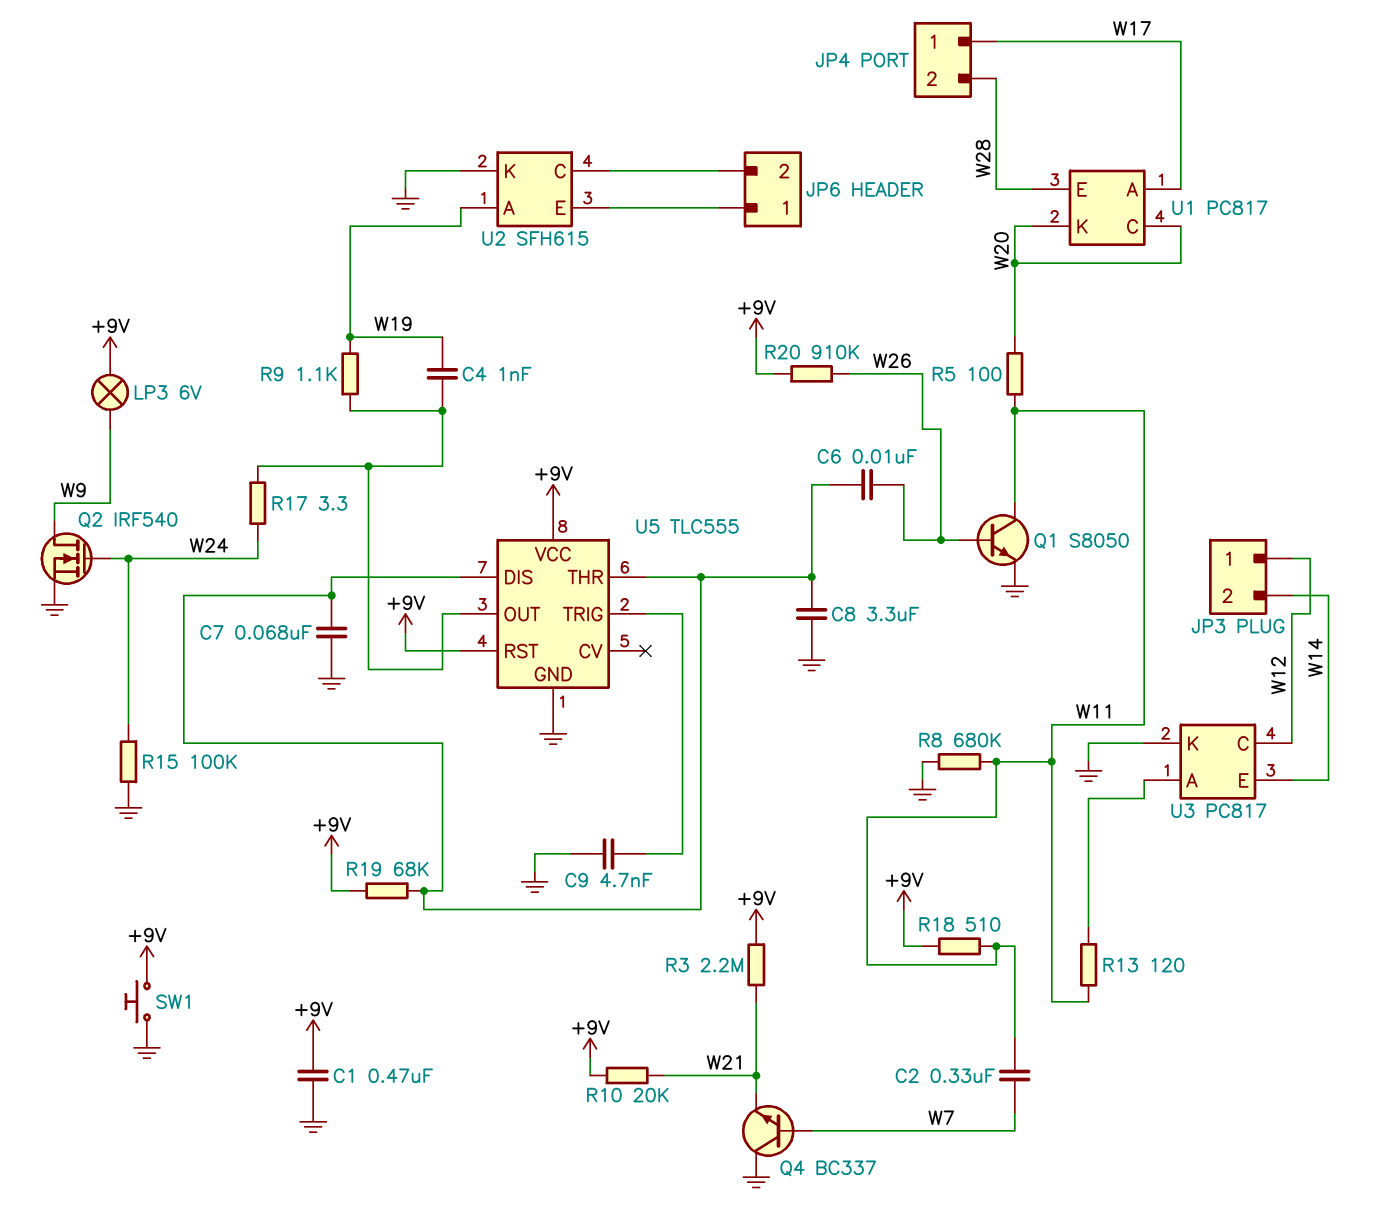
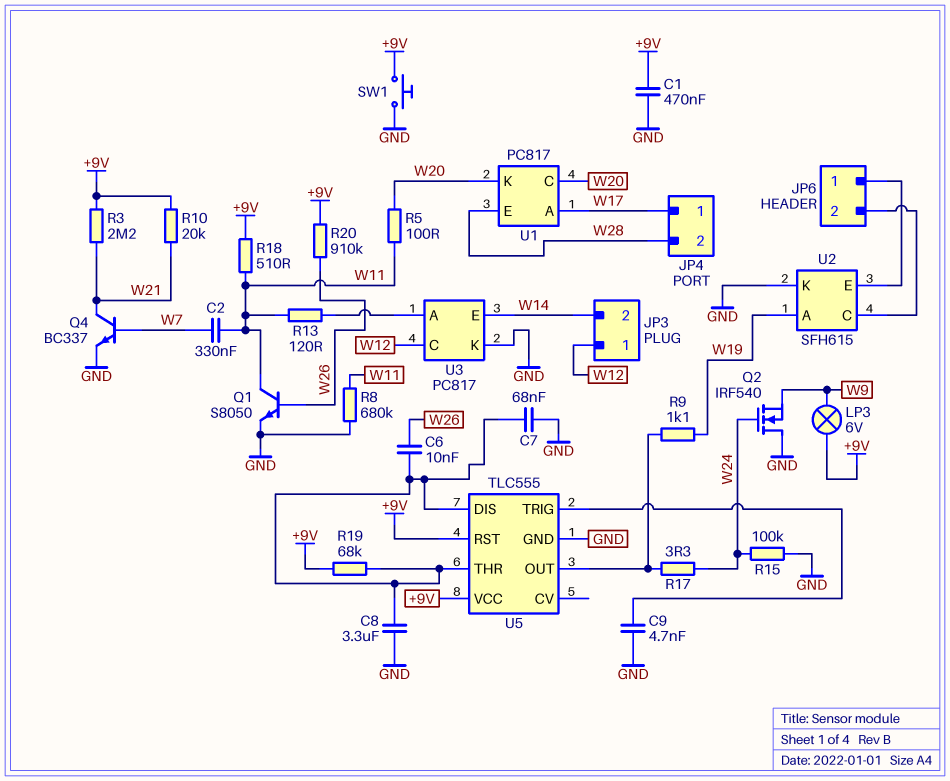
C4: 1nF (U5/OUT, W19) -> none
Q2: NMOS IRF540 (G W24, D W9, S GND) -> NMOS IRF540 (G W24, D GND, S W9)
Q4: NPN BC337 (B W7, C GND, E W21) -> NPN BC337 (B W7, C W21, E GND)

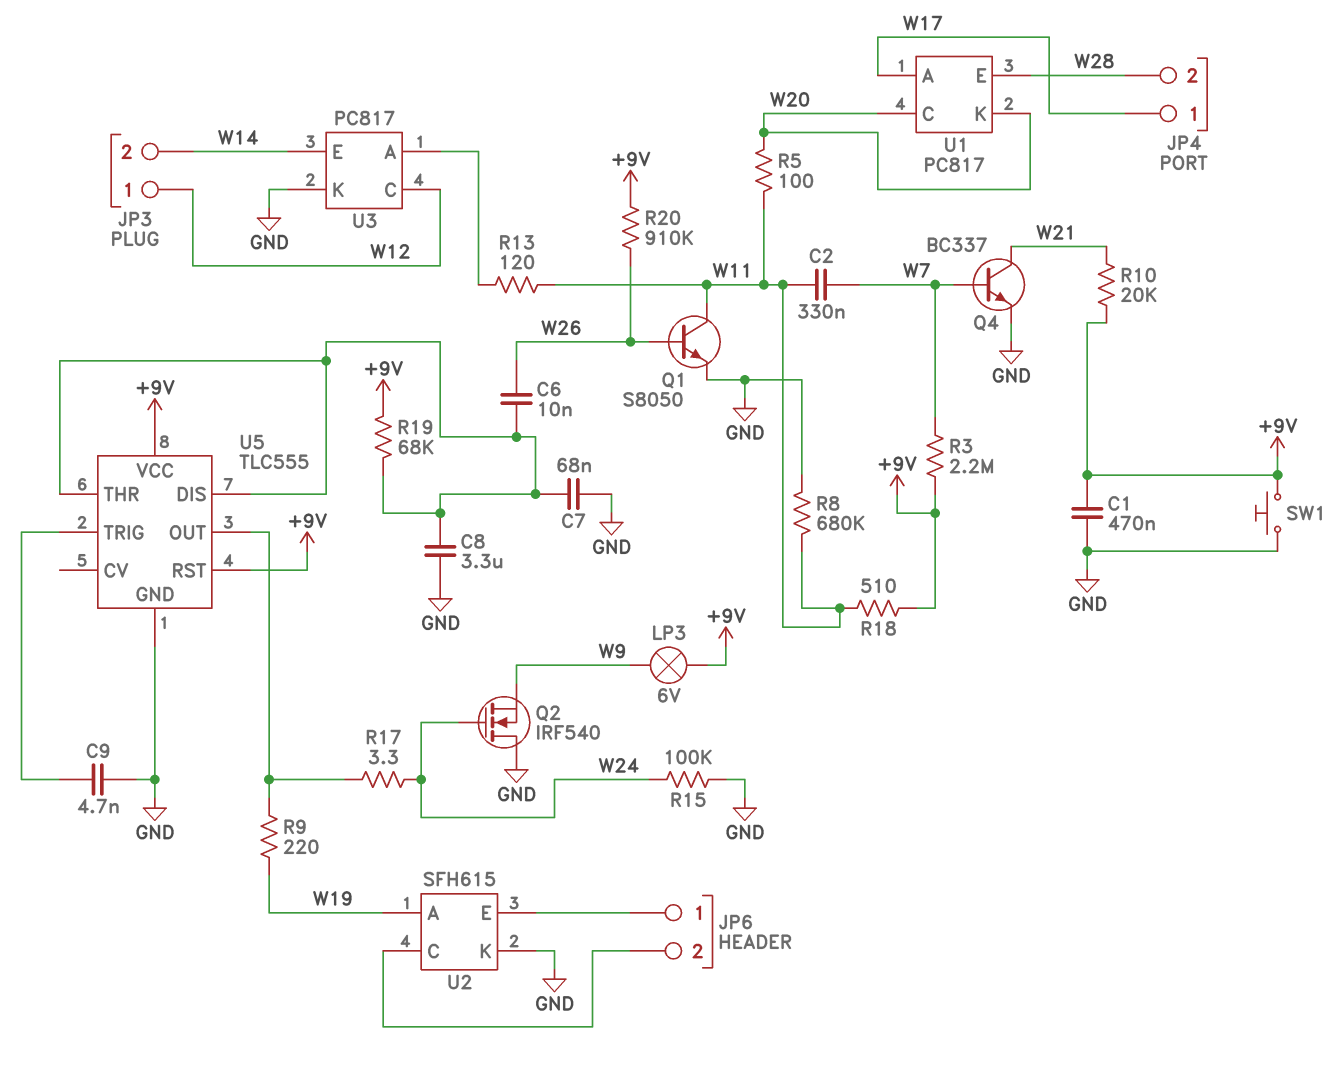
R3: 2.2M (+9V, W21) -> 2.2M (+9V, W7)
R9: 1.1k (U5/OUT, W19) -> 220 (U5/OUT, W19)

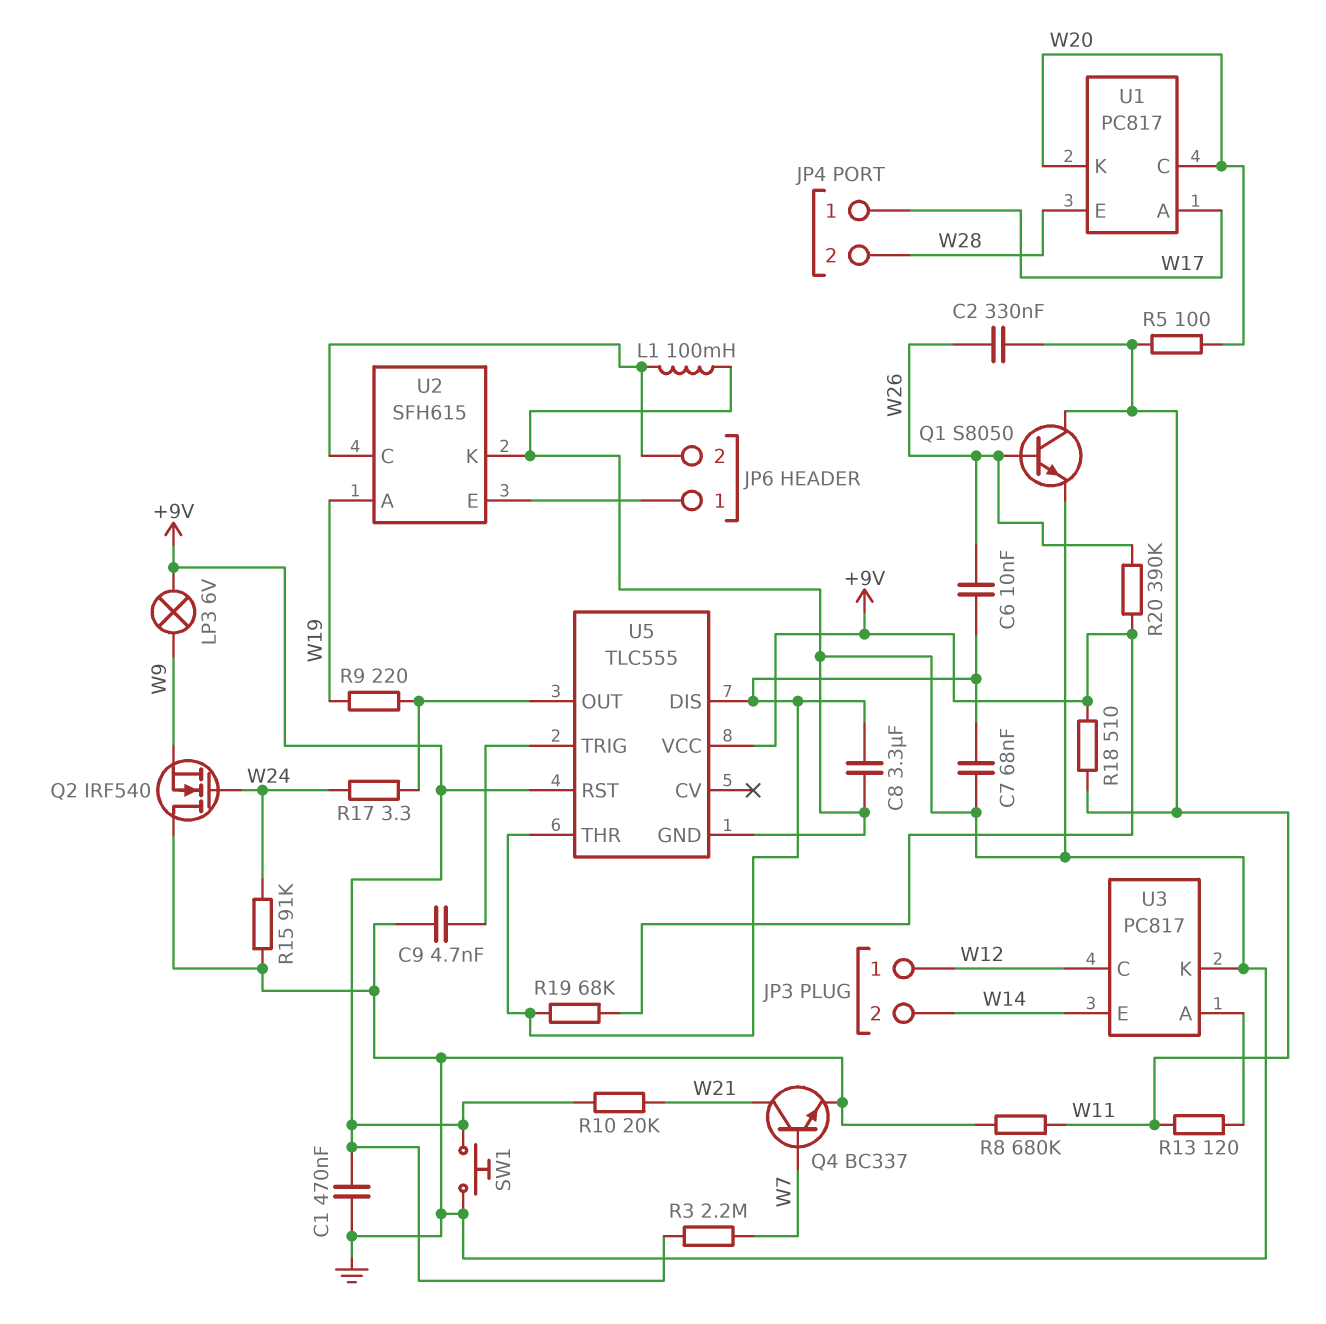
C2: 330nF (W7, W11) -> 330nF (W11, W26)
L1: none -> 100mH (GND, JP6/2)
R15: 100k (GND, W24) -> 91k (GND, W24)
R20: 910k (+9V, W26) -> 390k (+9V, W26)

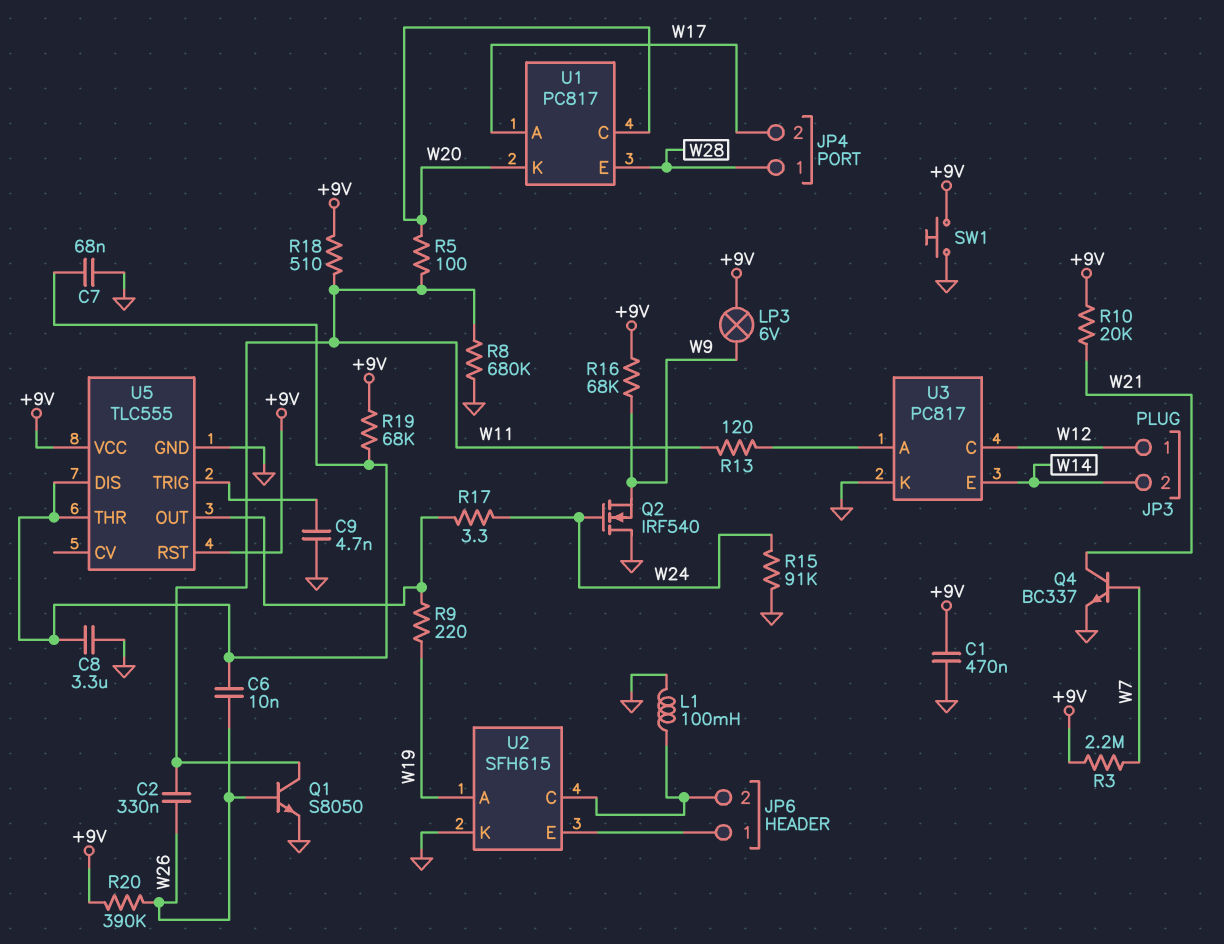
JP4 pin 1: W17 -> W28
JP4 pin 2: W28 -> W17
R16: none -> 68k (+9V, W9)

